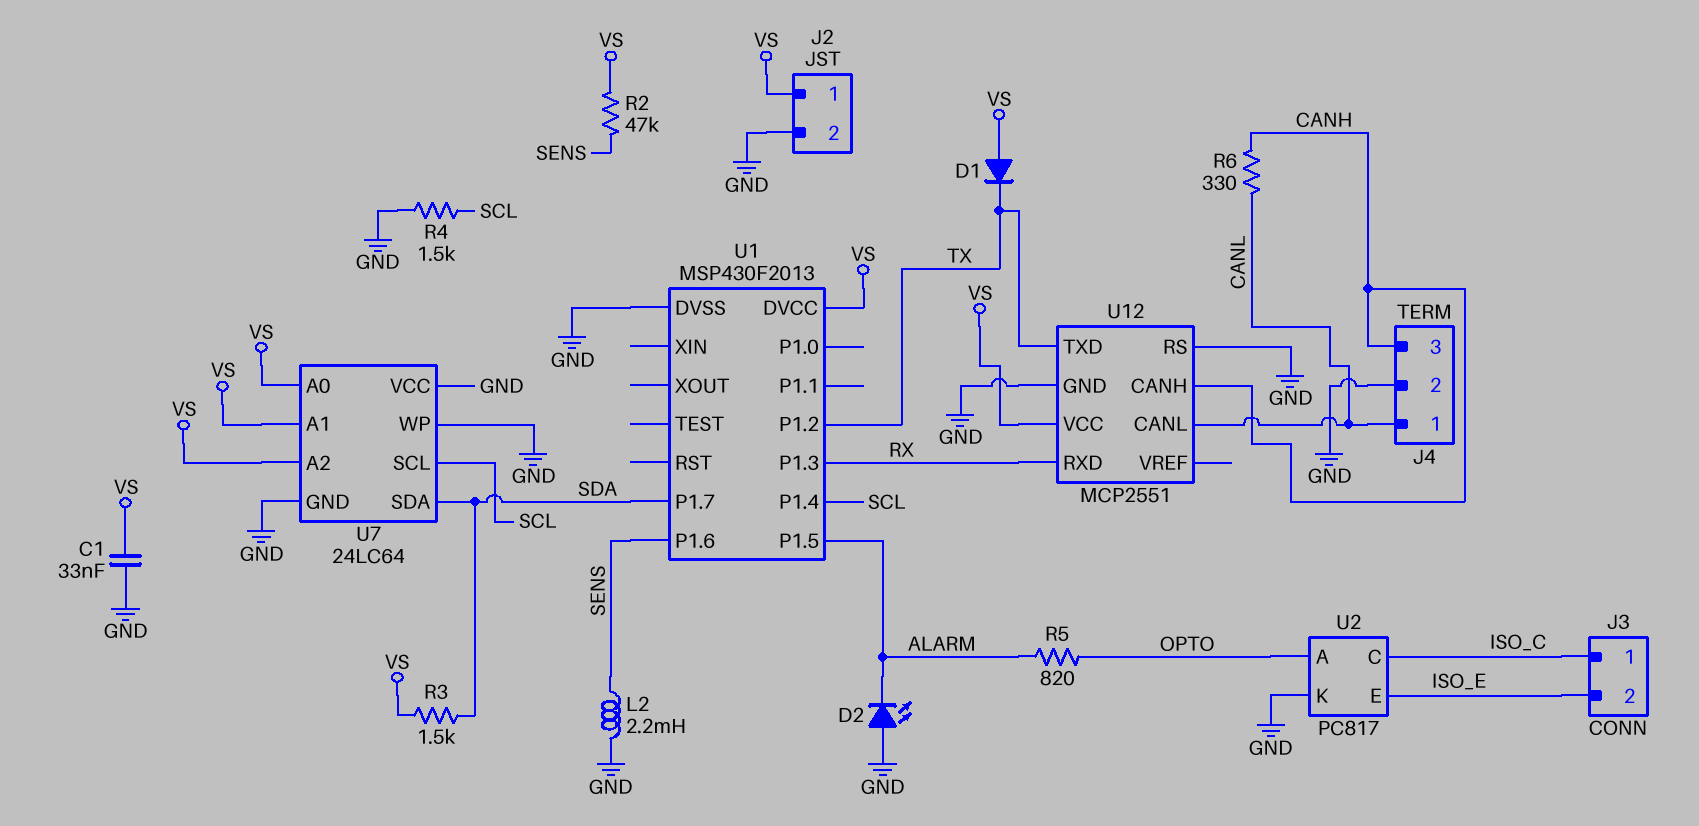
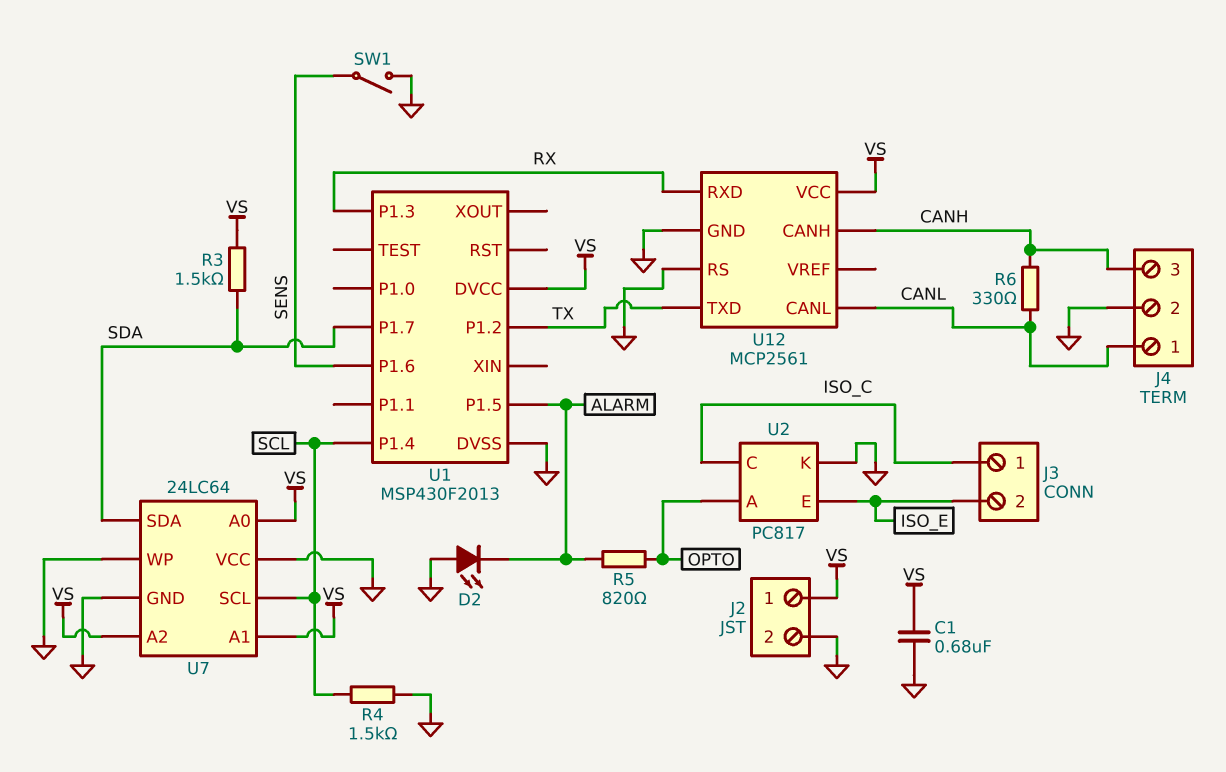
C1: 33nF (GND, VS) -> 680nF (GND, VS)
D1: diode (A VS, K TX) -> none
L2: 2.2mH (GND, SENS) -> none
R2: 47k (SENS, VS) -> none
SW1: none -> switch (GND, SENS)
U12: MCP2551 -> MCP2561

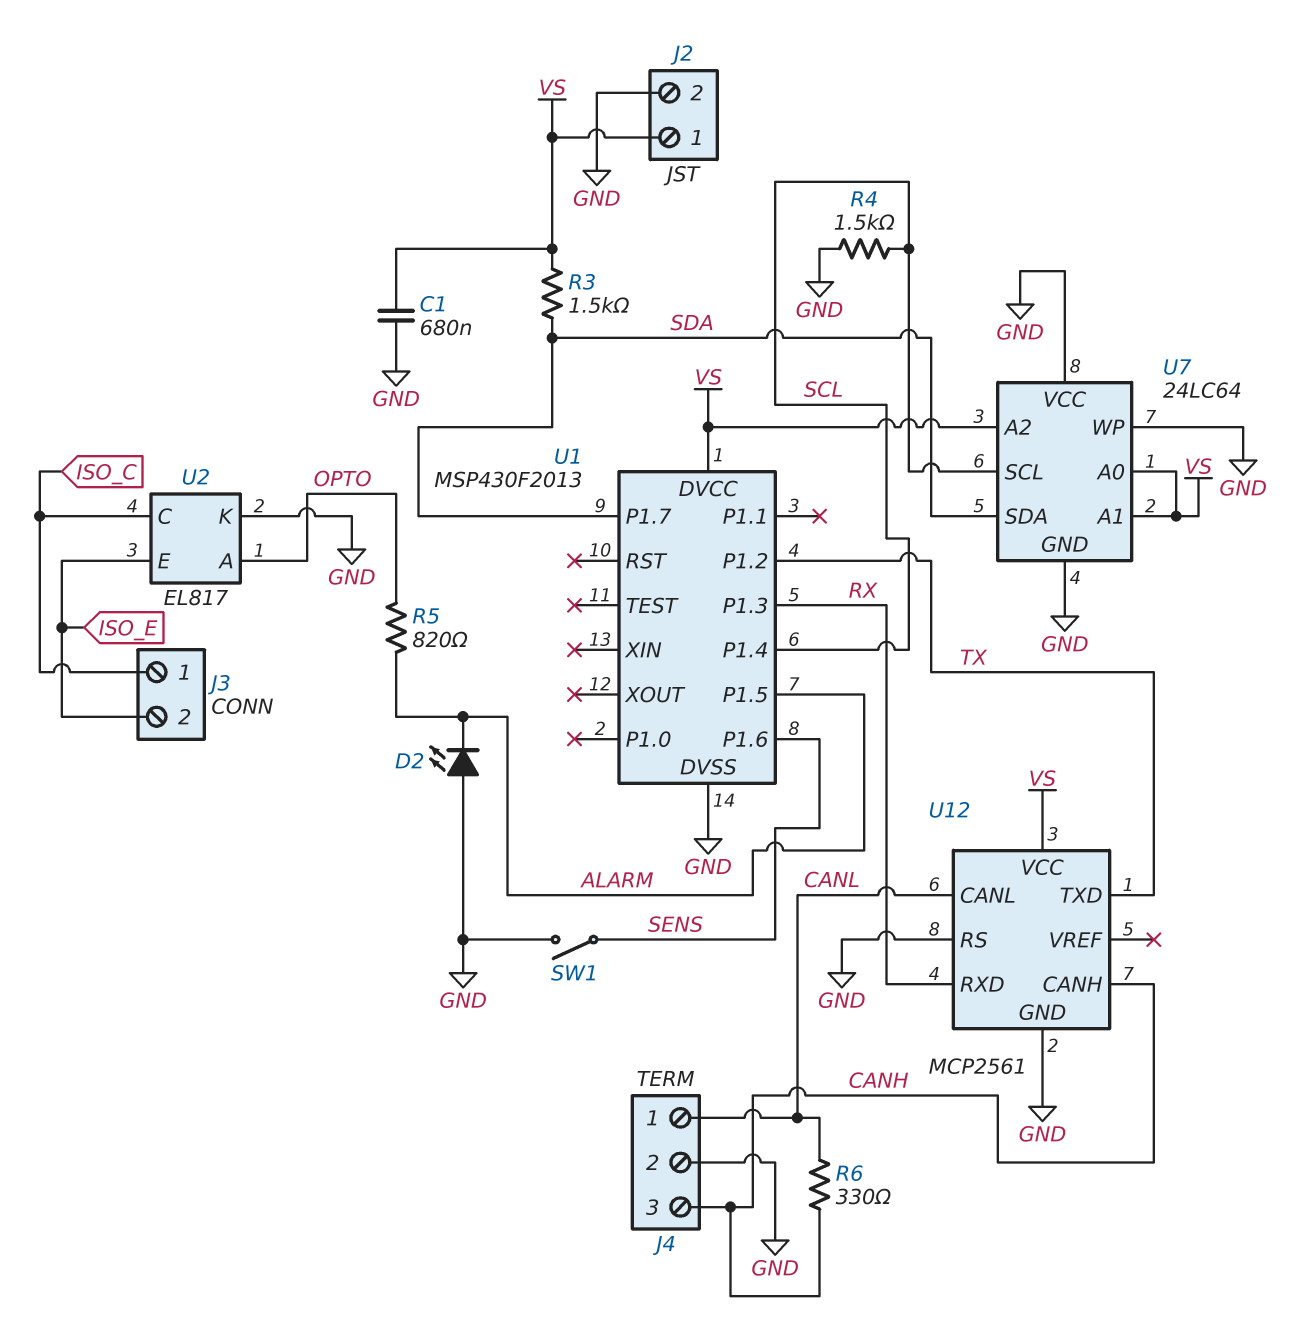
U2: PC817 -> EL817

